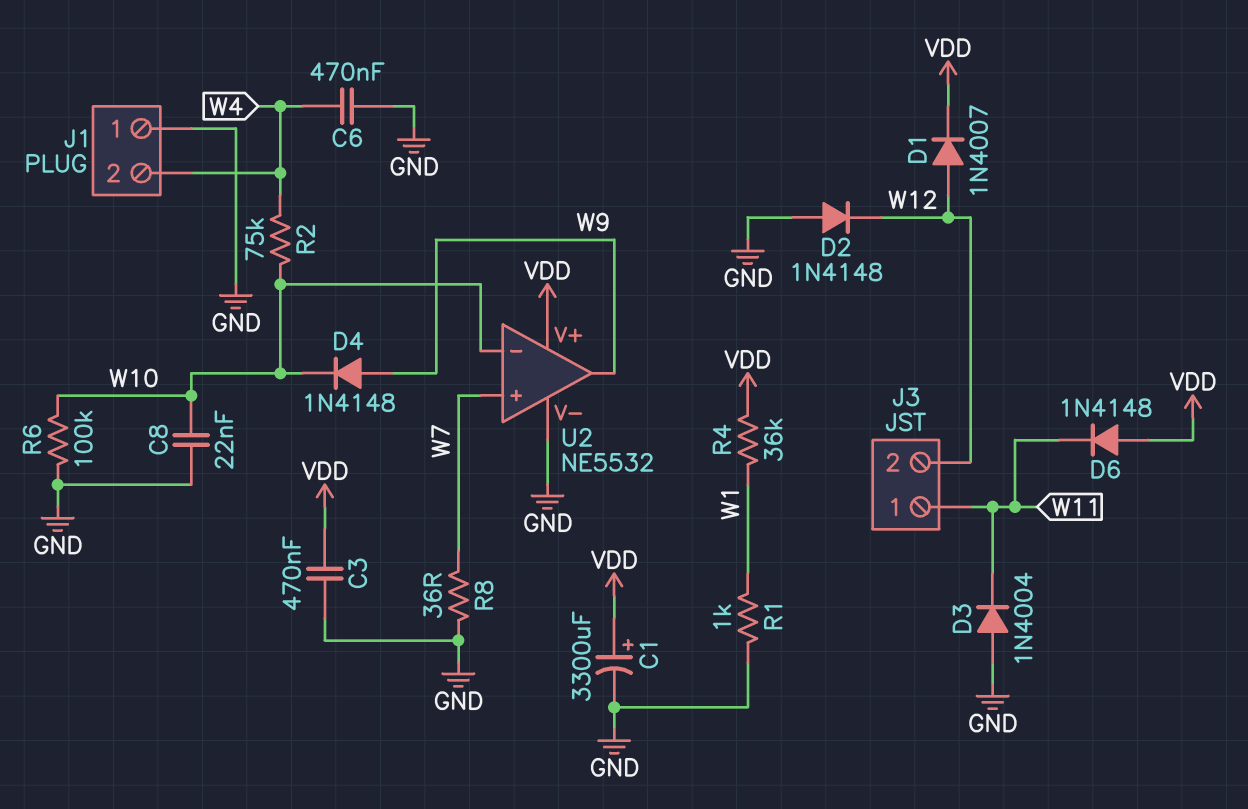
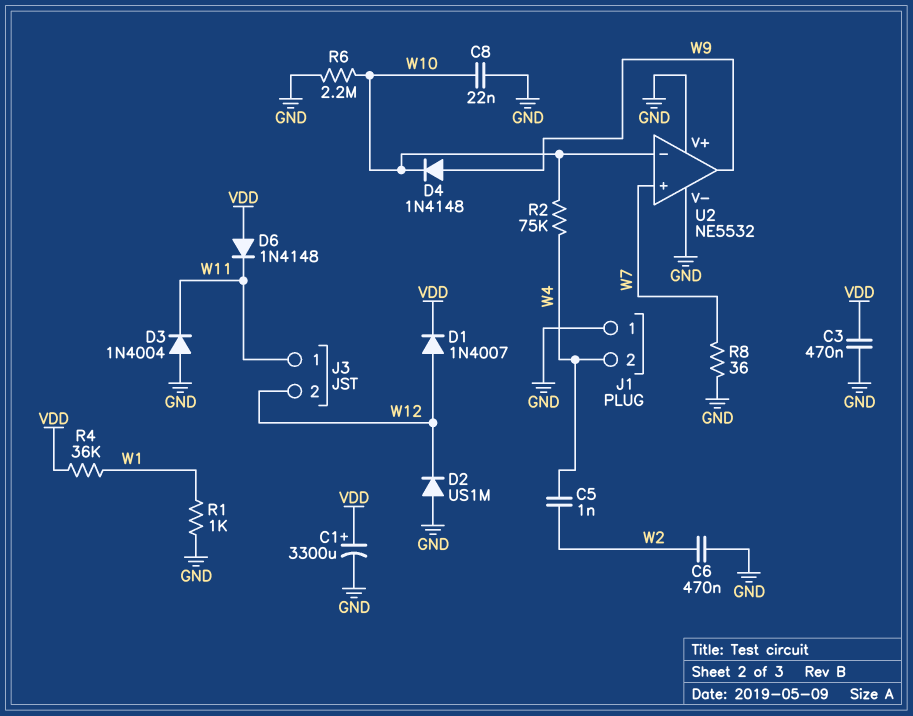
C5: none -> 1nF (W2, W4)
C6: 470nF (GND, W4) -> 470nF (GND, W2)
D2: diode 1N4148 (A GND, K W12) -> diode US1M (A GND, K W12)
R6: 100k (GND, W10) -> 2.2M (GND, W10)
U2 pin V+: VDD -> GND

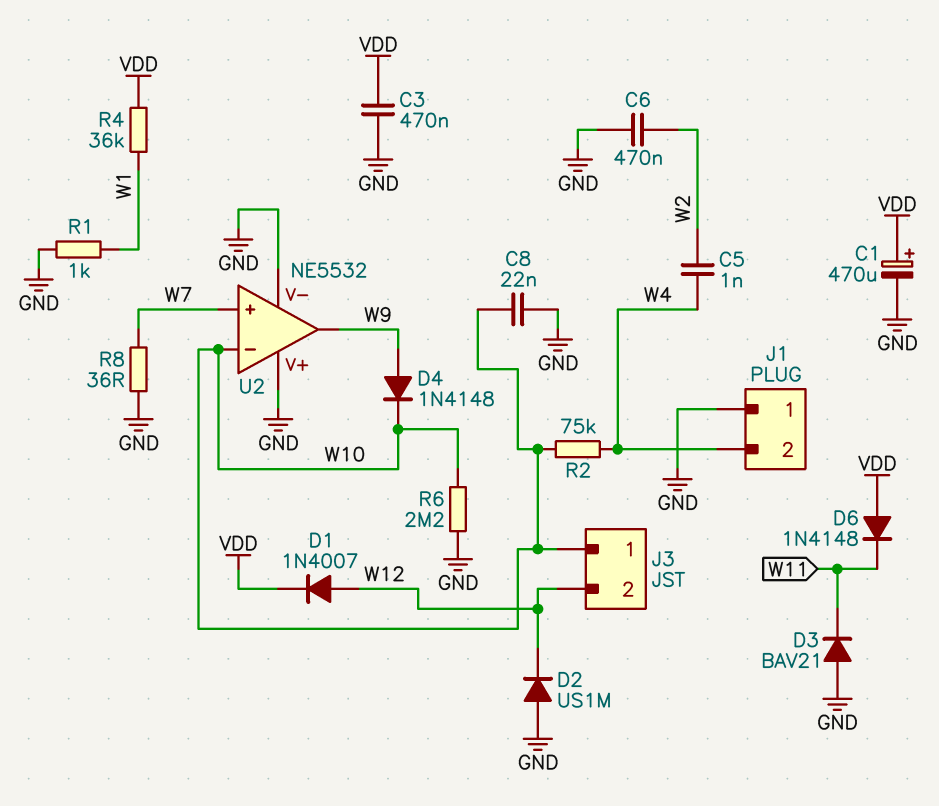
C1: 3300uF (plus VDD, minus GND) -> 470uF (plus VDD, minus GND)
D3: diode 1N4004 (A GND, K W11) -> diode BAV21 (A GND, K W11)
J3 pin 1: W11 -> W10

